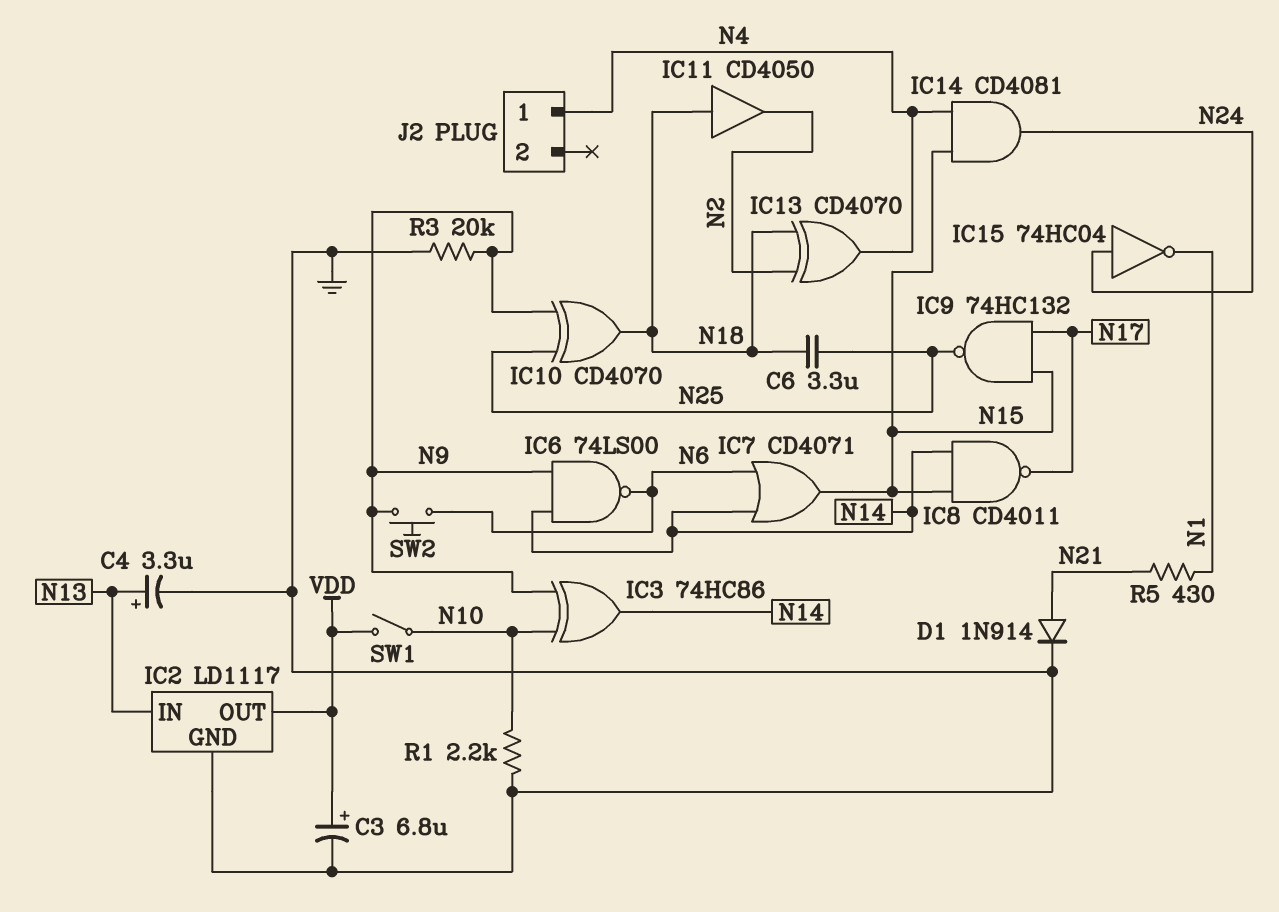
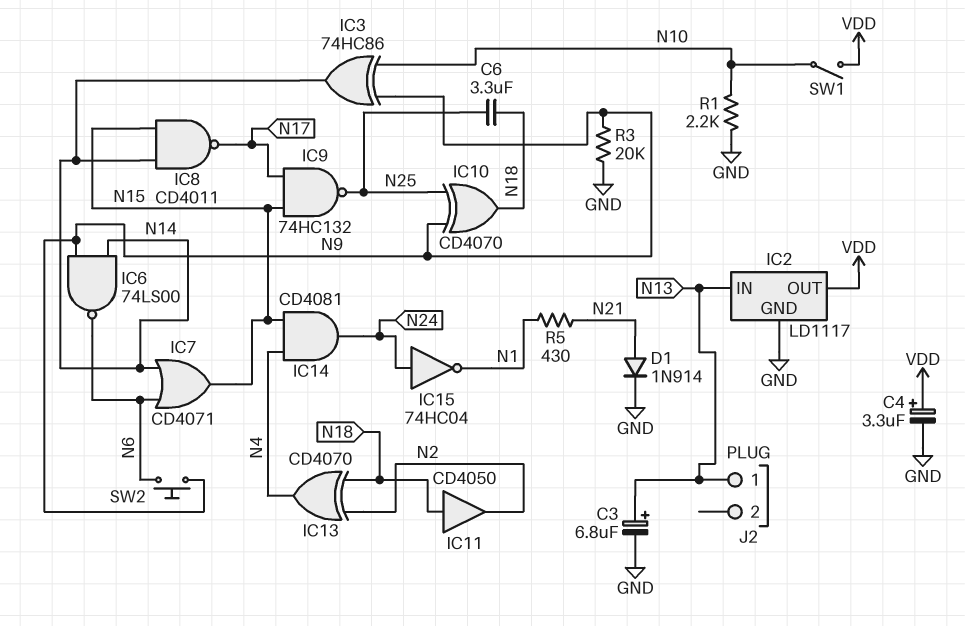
C3: 6.8uF (plus VDD, minus GND) -> 6.8uF (plus N13, minus GND)
C4: 3.3uF (plus N13, minus GND) -> 3.3uF (plus VDD, minus GND)
J2 pin 1: N4 -> N13

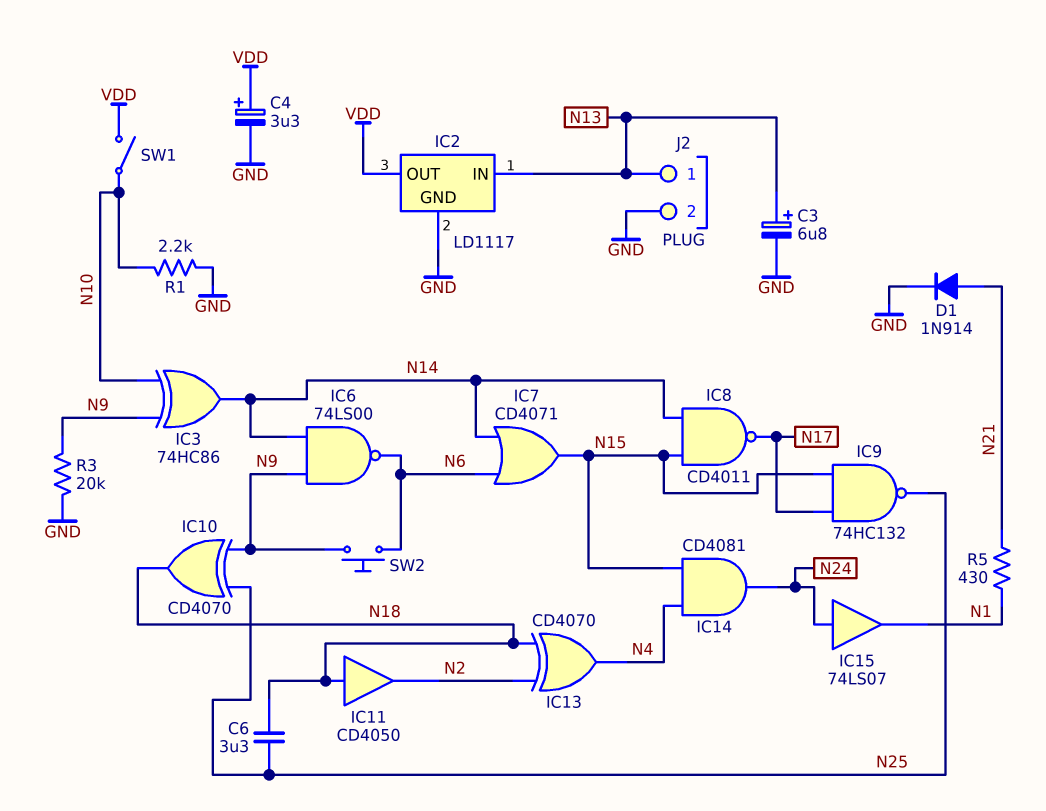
IC15: NOT 74HC04 (in N24, out N1) -> buffer 74LS07 (in N24, out N1)
J2 pin 2: none -> GND

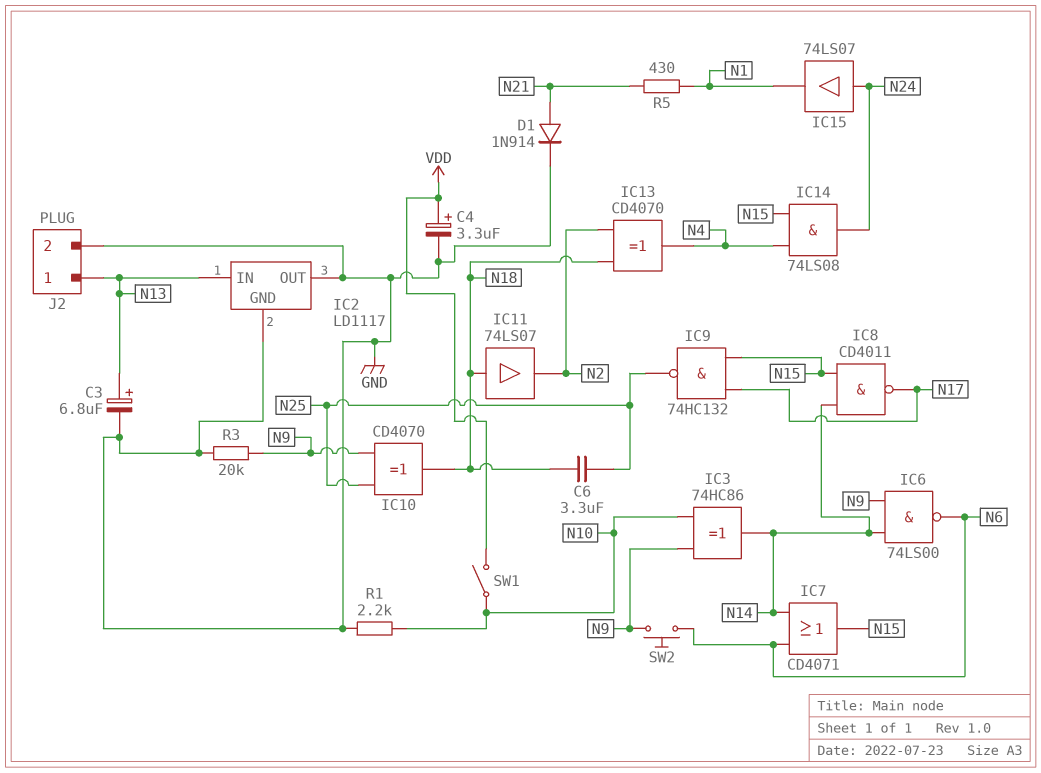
IC2 pin OUT: VDD -> GND
IC11: buffer CD4050 (in N18, out N2) -> buffer 74LS07 (in N18, out N2)
IC14: AND CD4081 (in N4, in N15, out N24) -> AND 74LS08 (in N4, in N15, out N24)

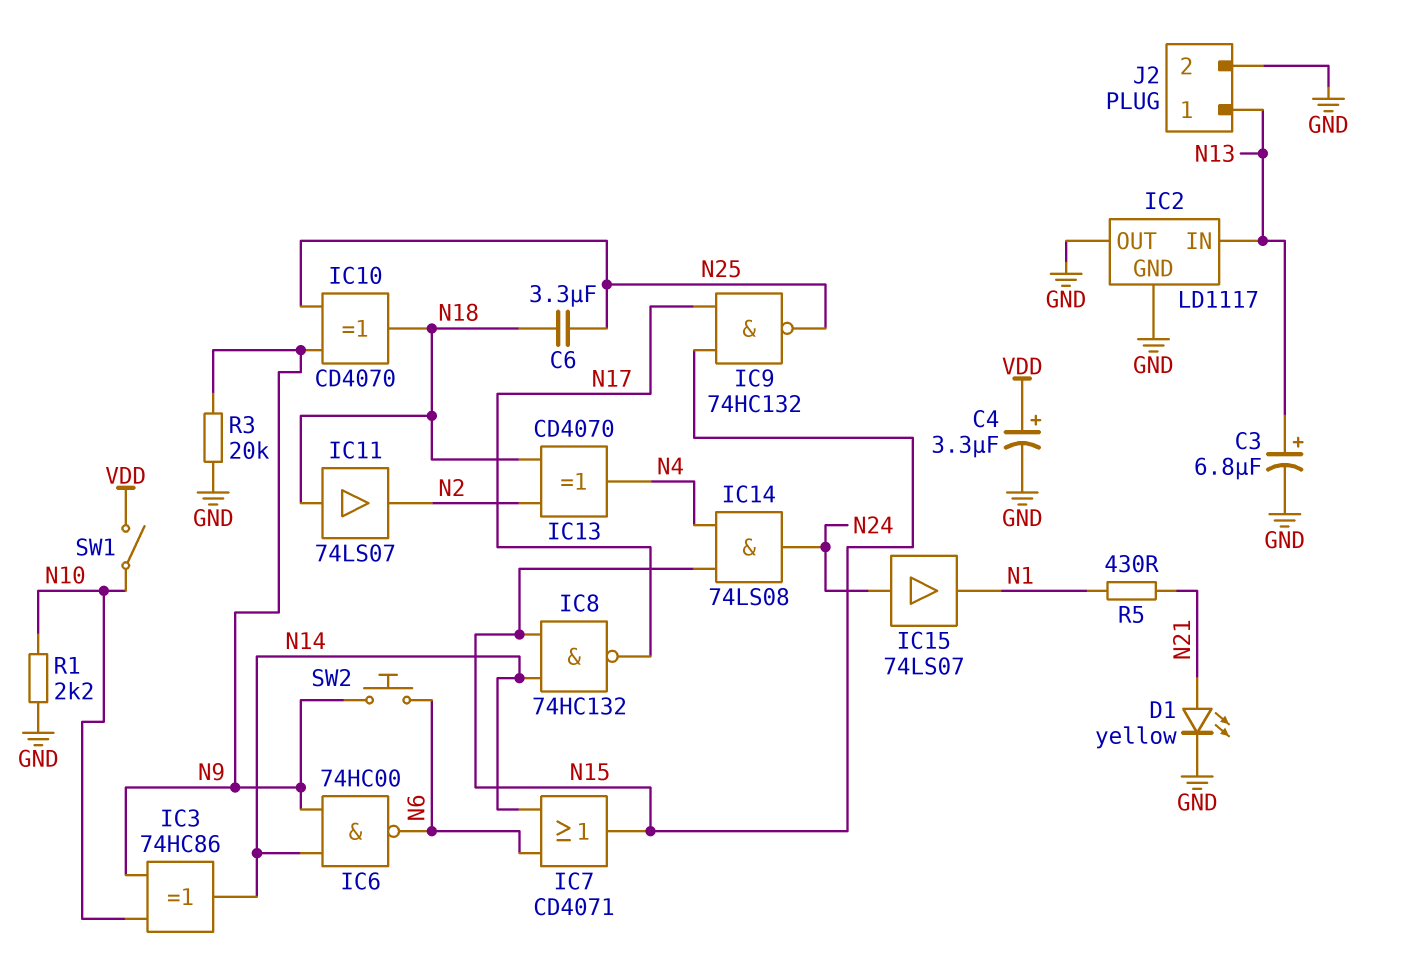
D1: diode 1N914 (A N21, K GND) -> LED yellow (A N21, K GND)
IC6: NAND 74LS00 (in N9, in N14, out N6) -> NAND 74HC00 (in N9, in N14, out N6)
IC8: NAND CD4011 (in N14, in N15, out N17) -> NAND 74HC132 (in N14, in N15, out N17)

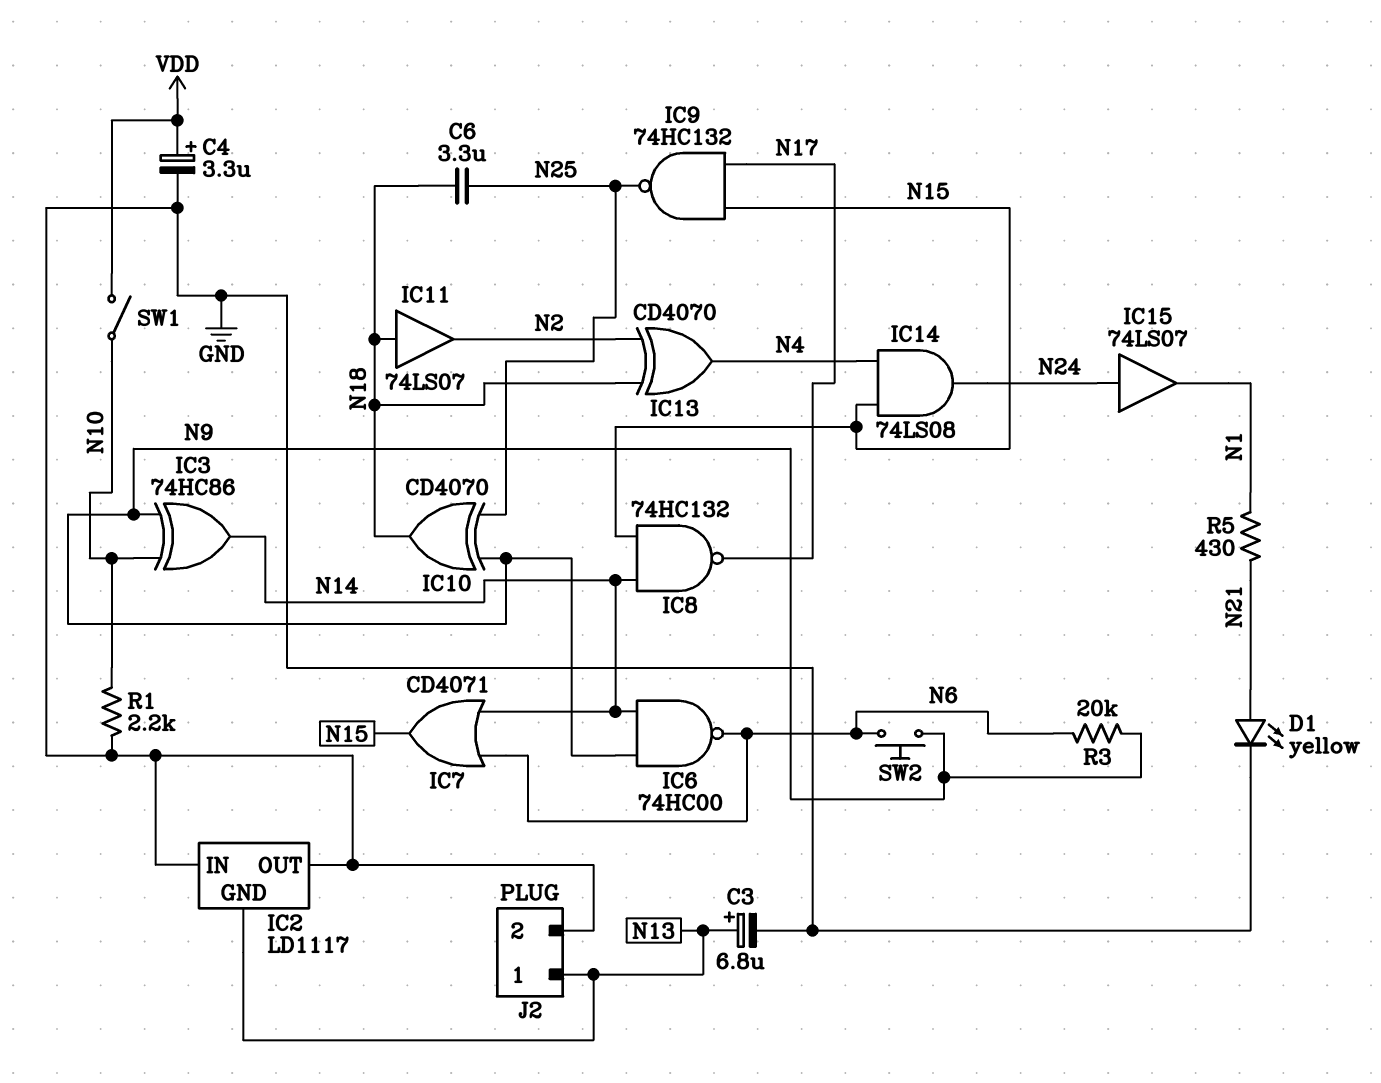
IC2 pin GND: GND -> N13
IC2 pin IN: N13 -> GND
R3: 20k (GND, N9) -> 20k (N6, N9)

